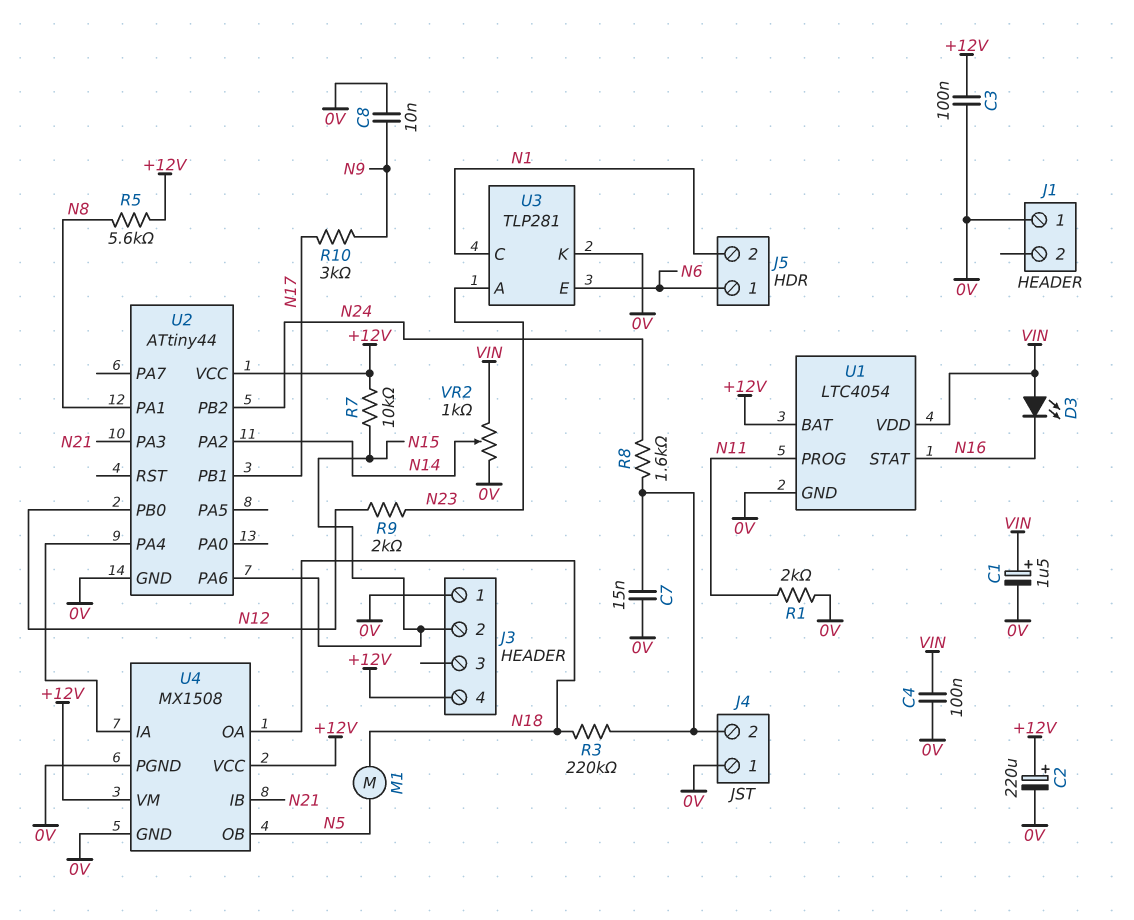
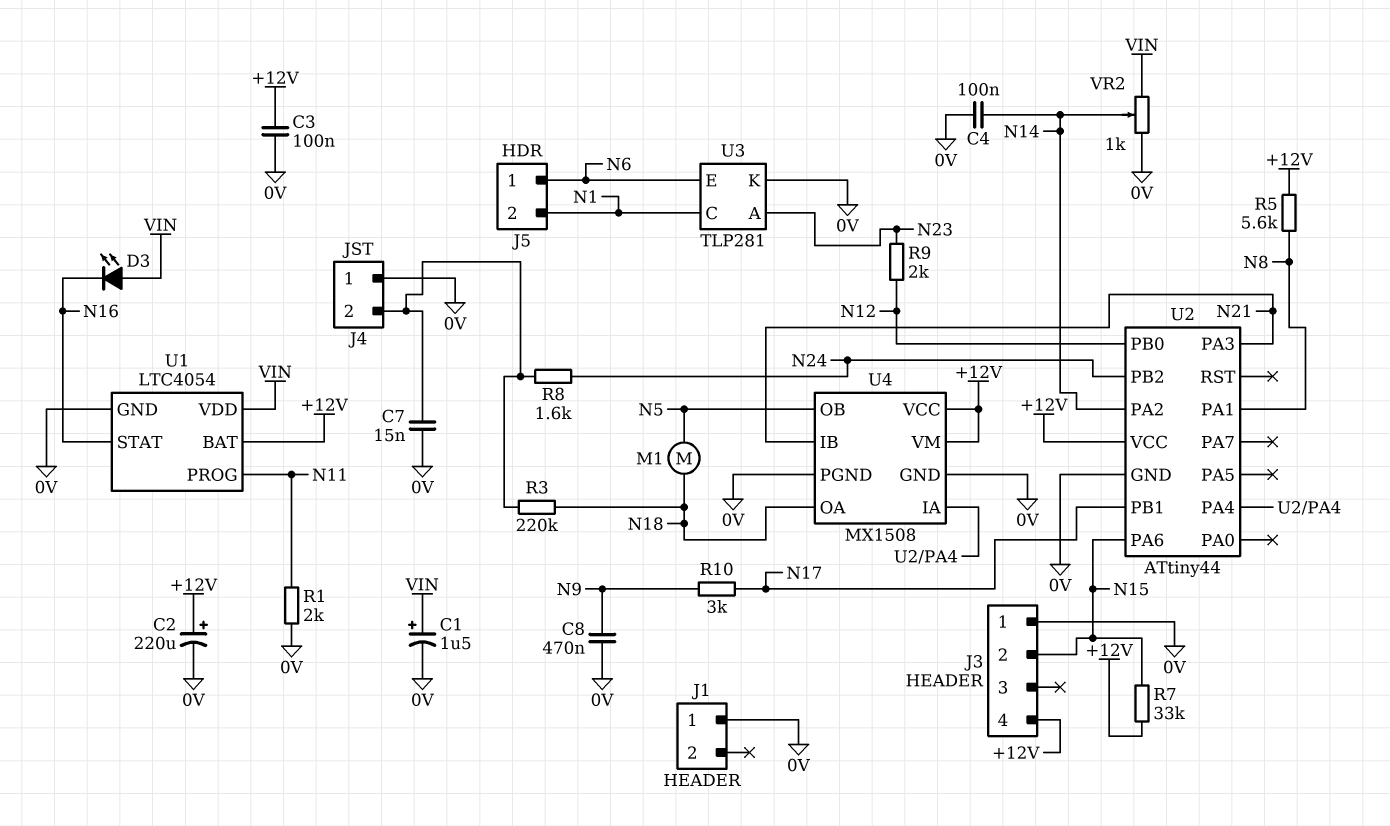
C4: 100nF (0V, VIN) -> 100nF (0V, N14)
C8: 10nF (0V, N9) -> 470nF (0V, N9)
R7: 10k (+12V, N15) -> 33k (+12V, N15)

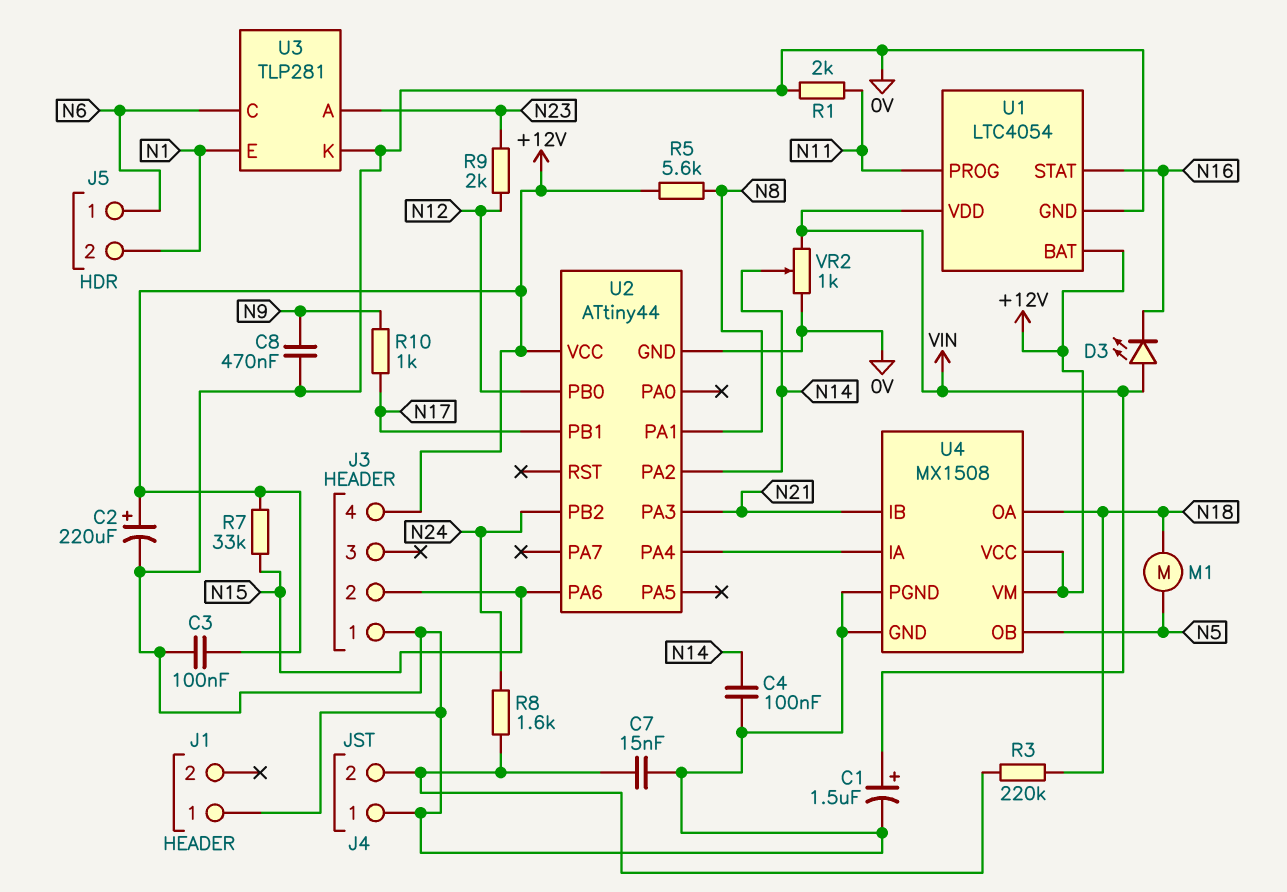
R10: 3k (N9, N17) -> 1k (N9, N17)
U3 pin C: N1 -> N6
U3 pin E: N6 -> N1

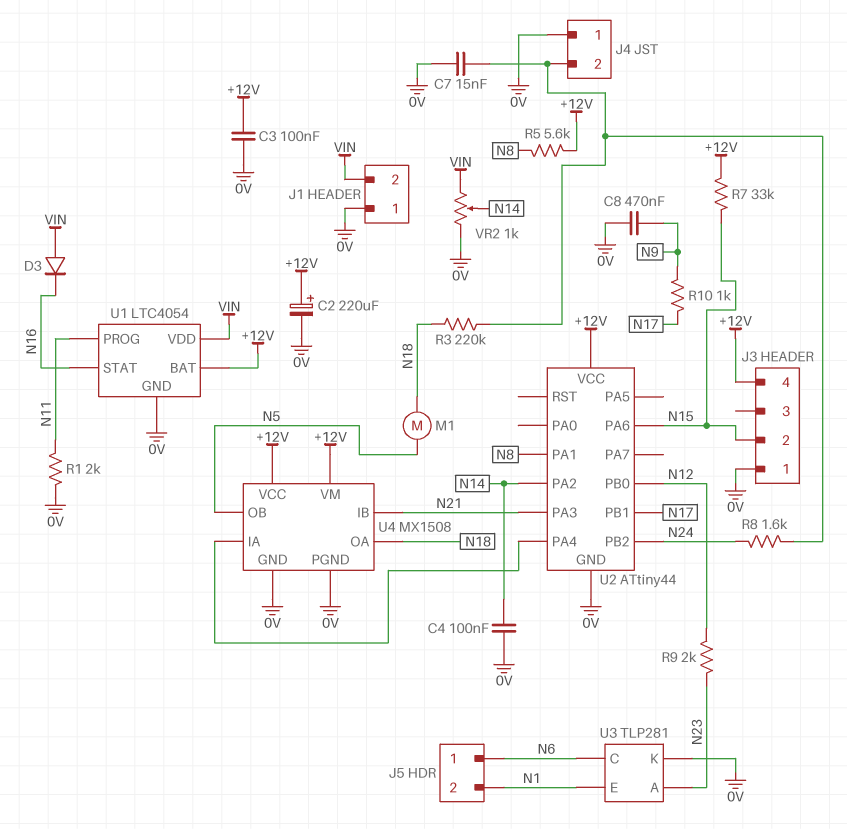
C1: 1.5uF (plus VIN, minus 0V) -> none
D3: LED (A VIN, K N16) -> diode (A VIN, K N16)
J1 pin 2: none -> VIN

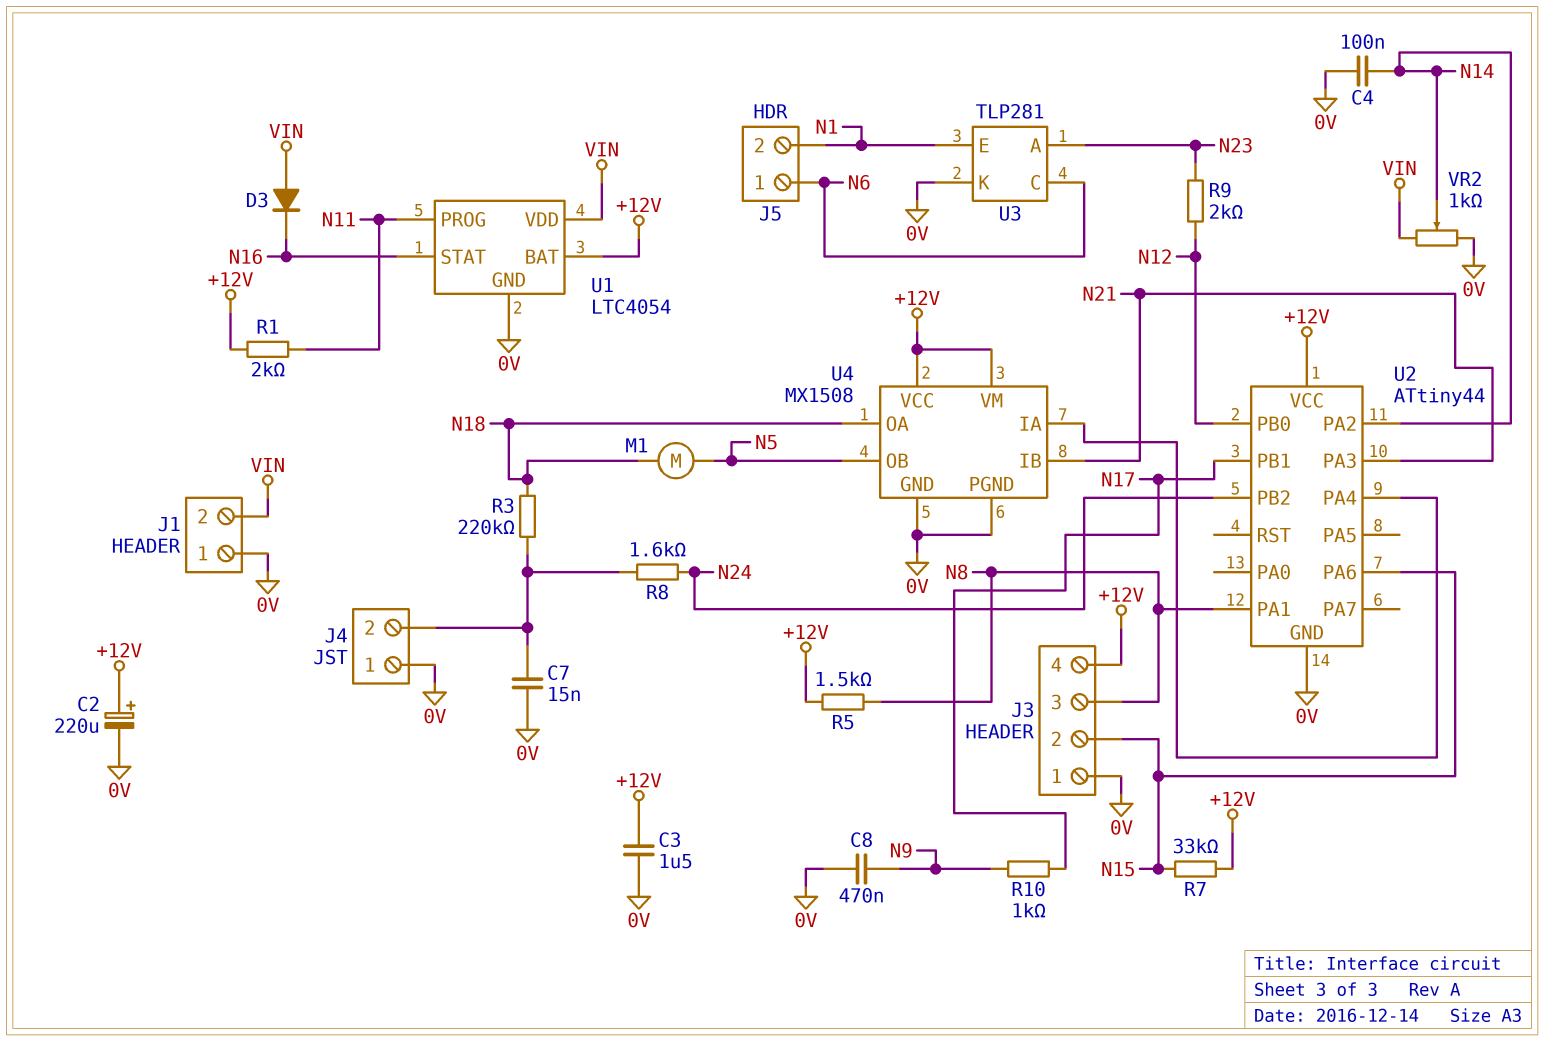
C3: 100nF (+12V, 0V) -> 1.5uF (+12V, 0V)
J3 pin 3: none -> N8
R1: 2k (0V, N11) -> 2k (+12V, N11)
R5: 5.6k (+12V, N8) -> 1.5k (+12V, N8)

